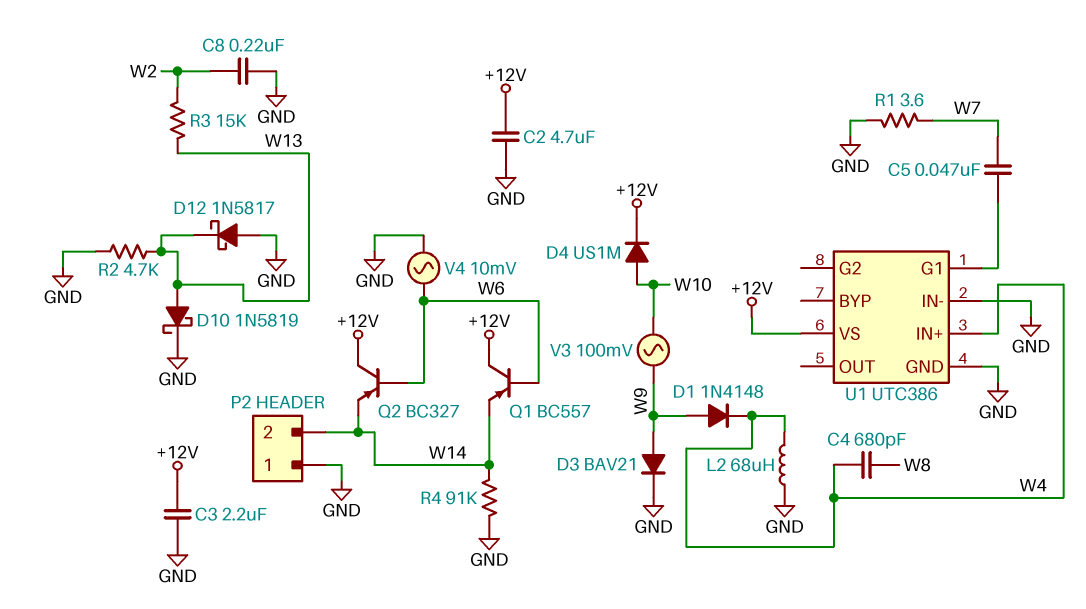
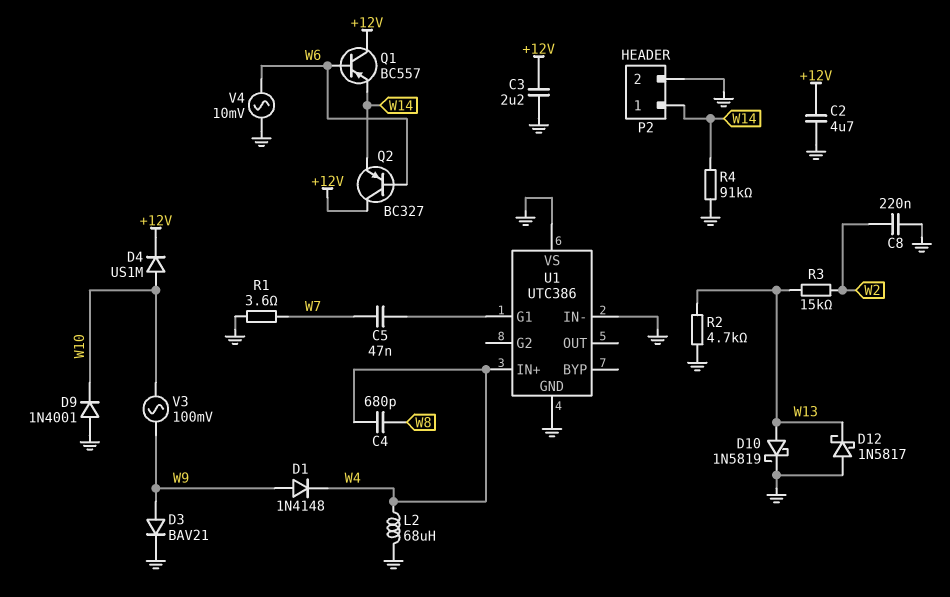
D9: none -> diode 1N4001 (A GND, K W10)
P2 pin 1: GND -> W14
P2 pin 2: W14 -> GND
U1 pin VS: +12V -> GND

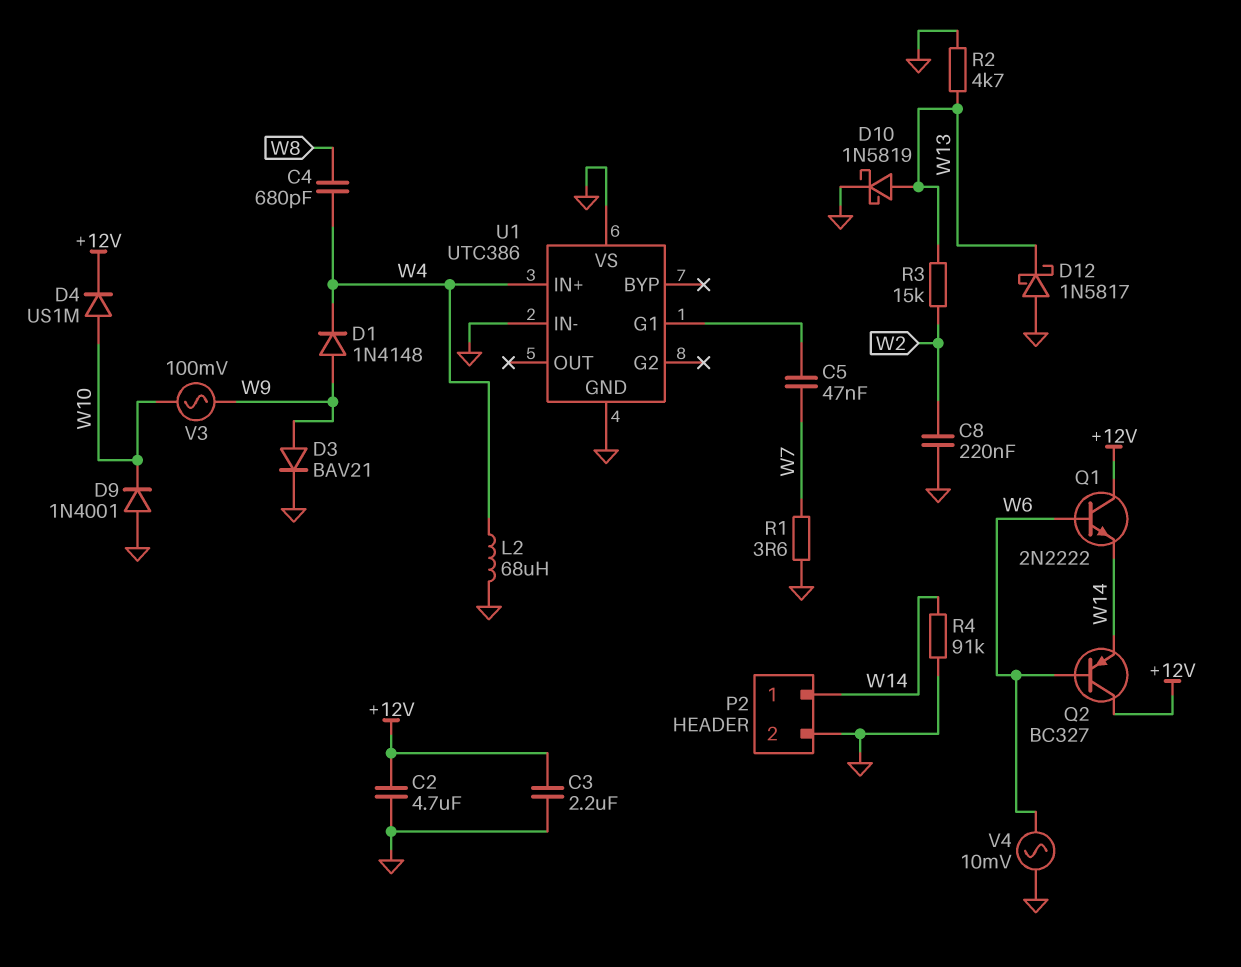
Q1: PNP BC557 (B W6, C +12V, E W14) -> NPN 2N2222 (B W6, C +12V, E W14)

